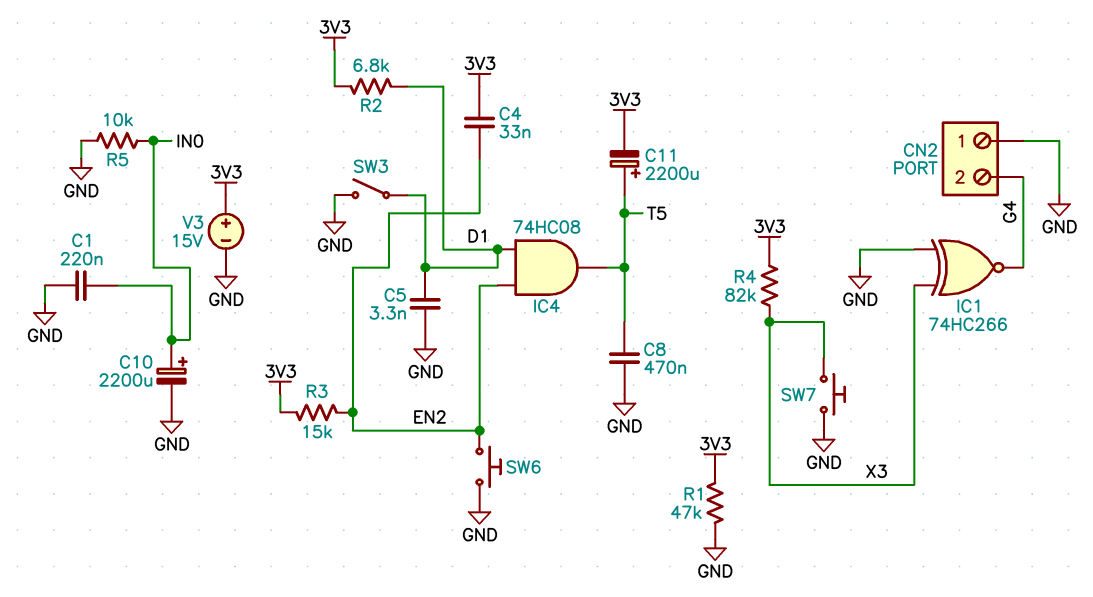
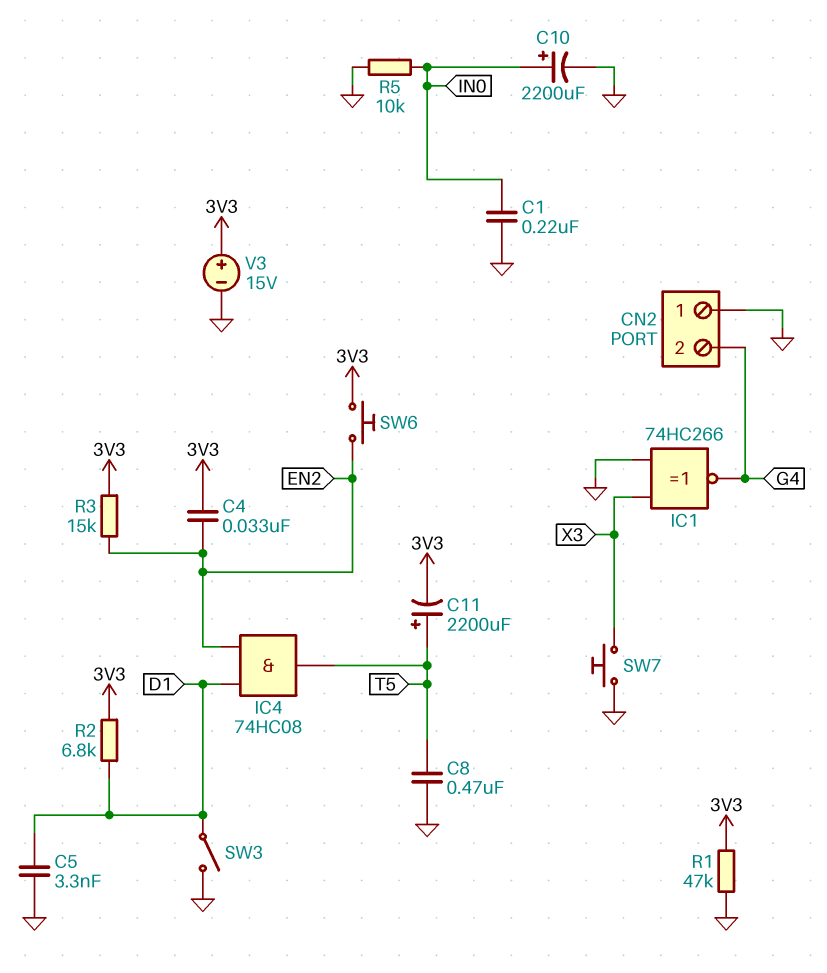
R4: 82k (3V3, X3) -> none
SW6: button (EN2, GND) -> button (3V3, EN2)

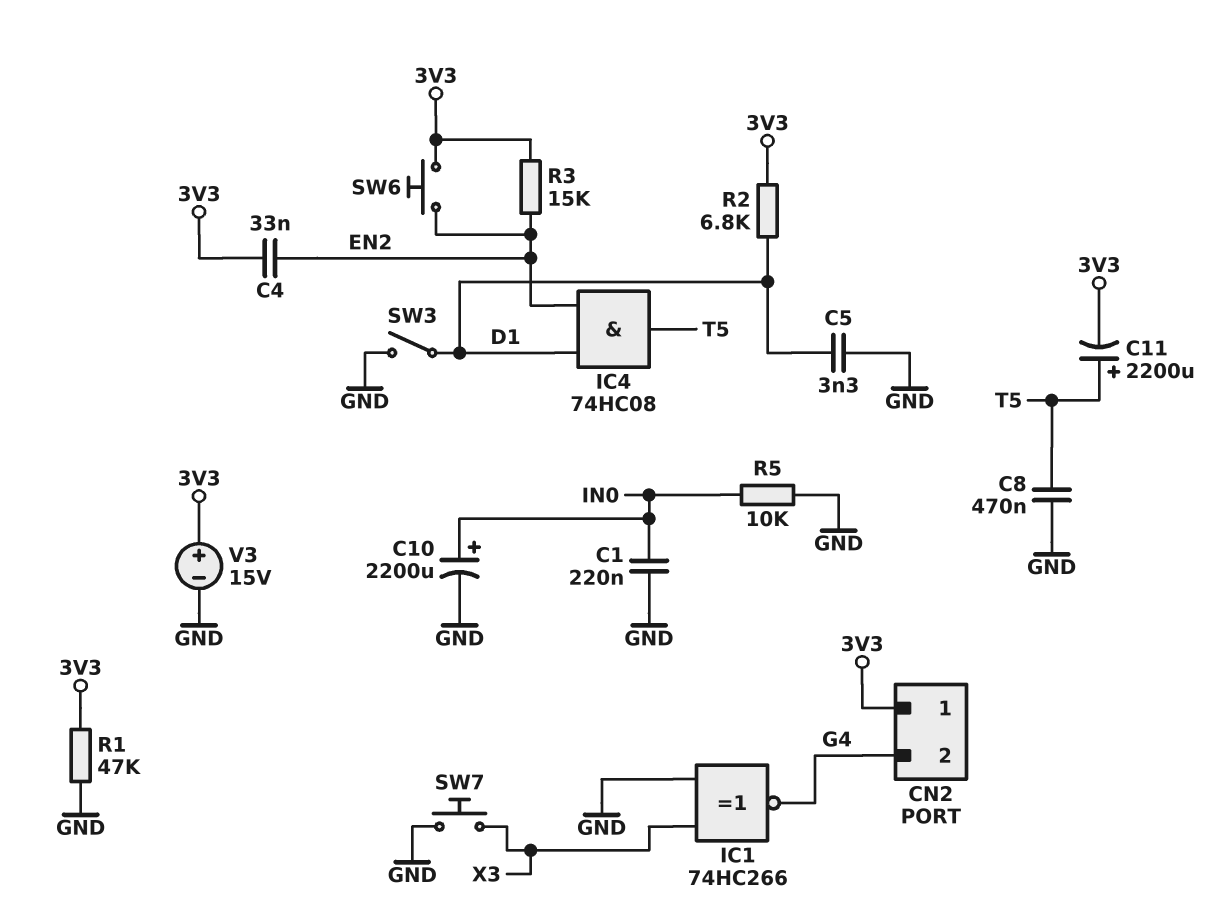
CN2 pin 1: GND -> 3V3

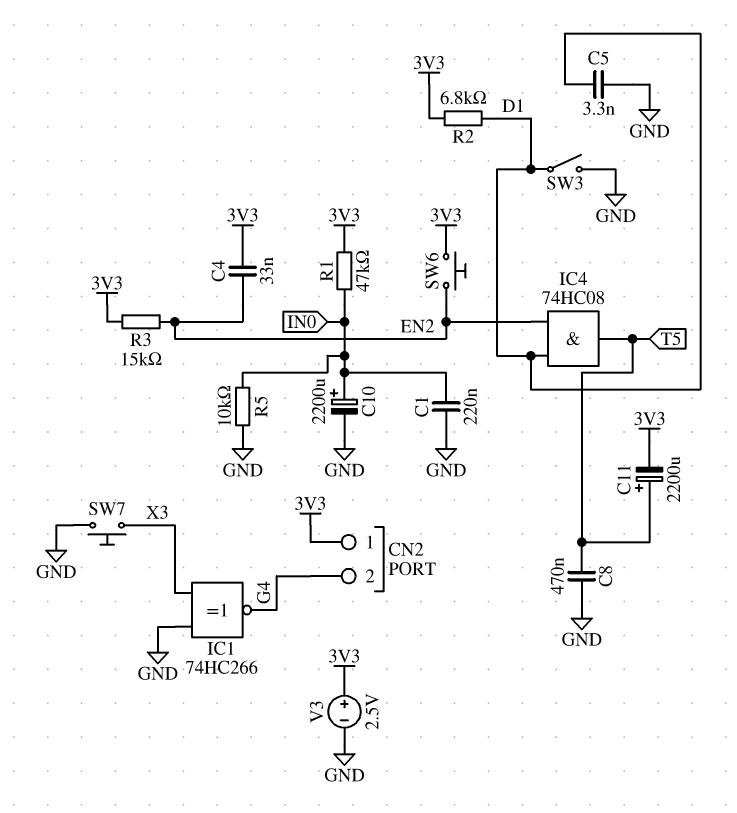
R1: 47k (3V3, GND) -> 47k (3V3, IN0)
V3: 15V (plus 3V3, minus GND) -> 2.5V (plus 3V3, minus GND)

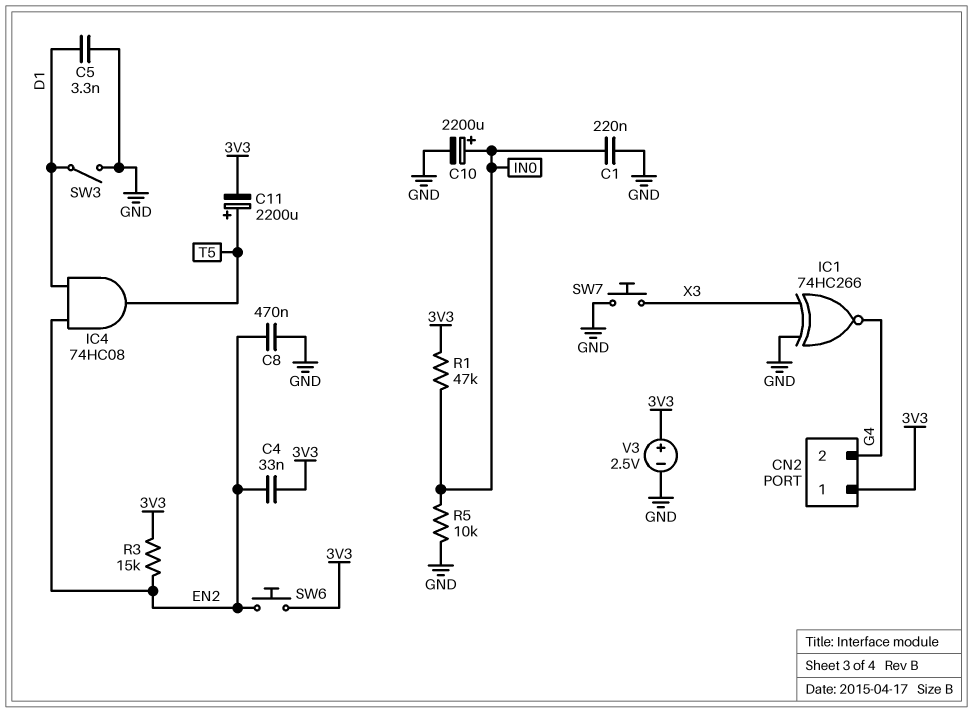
C8: 470nF (GND, T5) -> 470nF (EN2, GND)
R2: 6.8k (3V3, D1) -> none

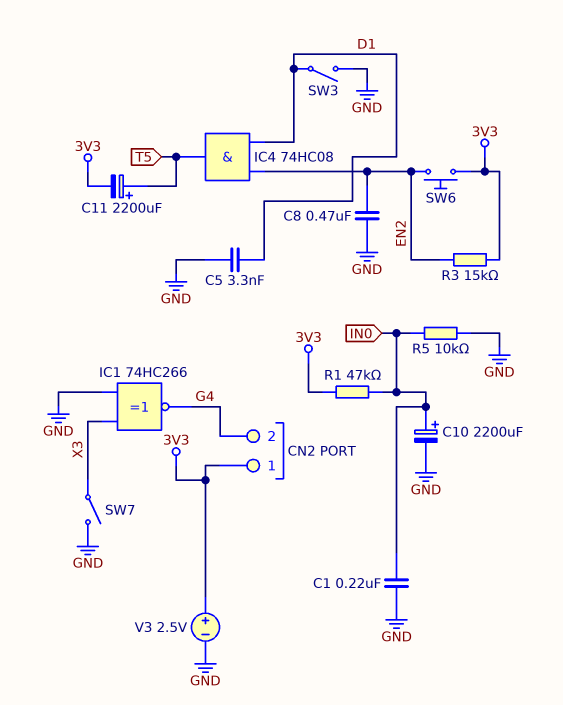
C4: 33nF (3V3, EN2) -> none
SW7: button (GND, X3) -> switch (GND, X3)

